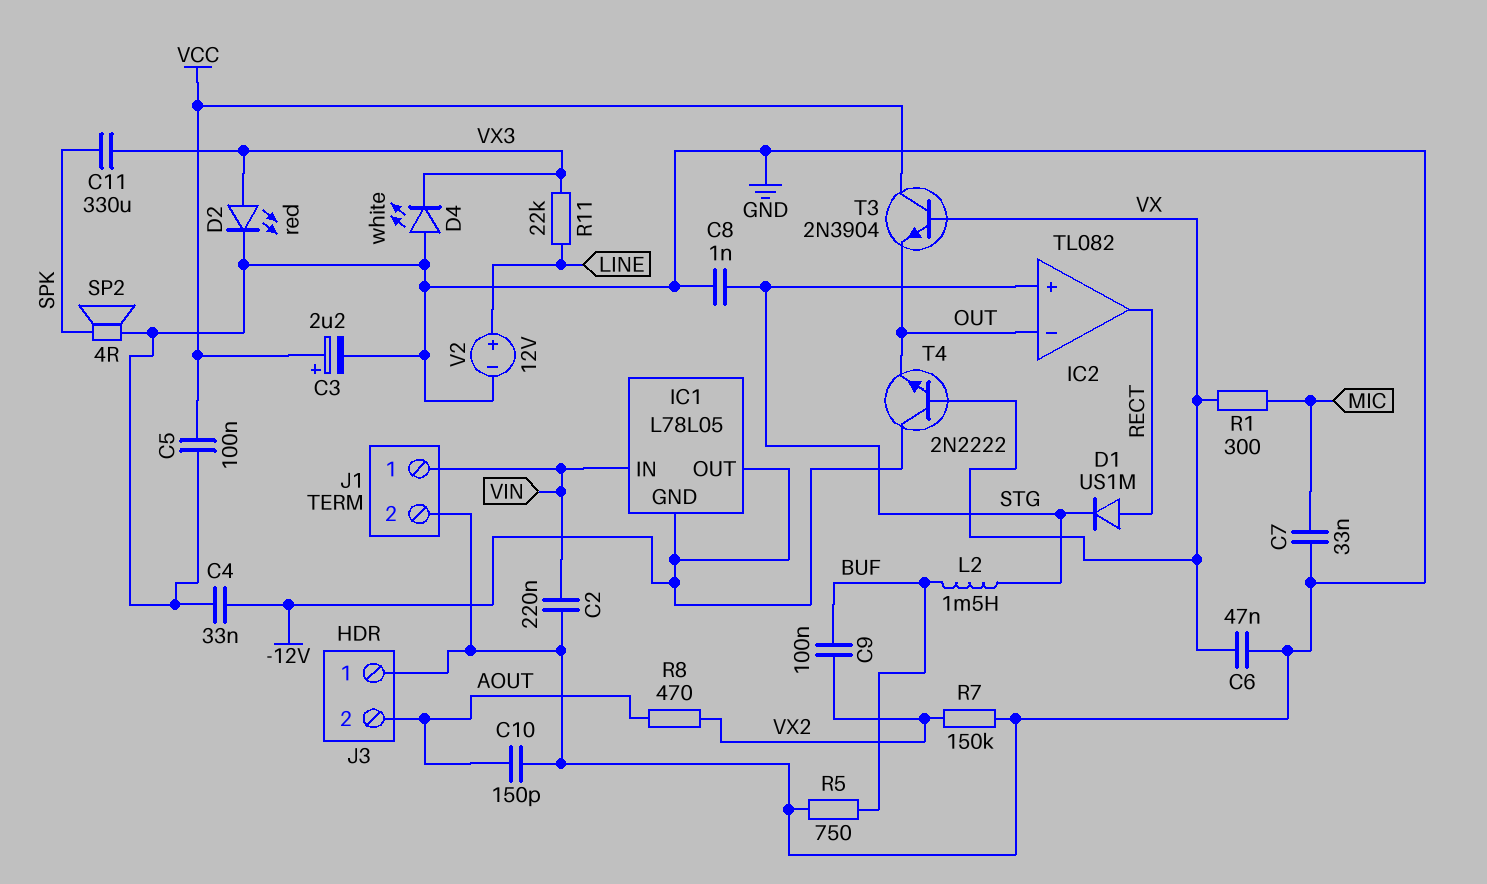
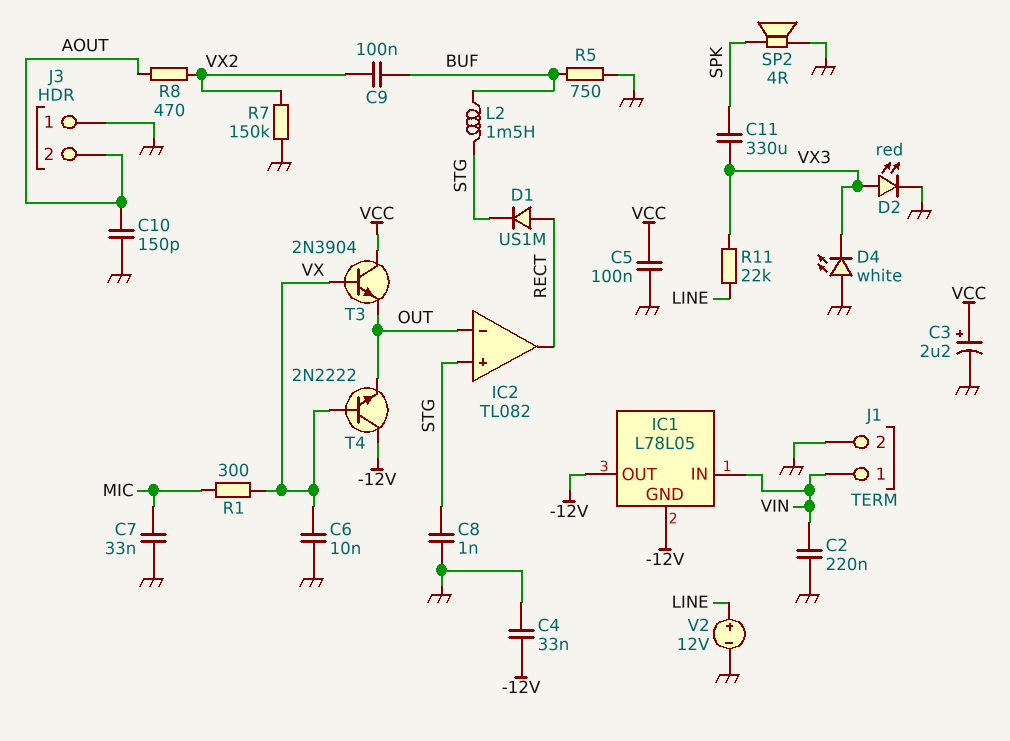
C6: 47nF (GND, VX) -> 10nF (GND, VX)

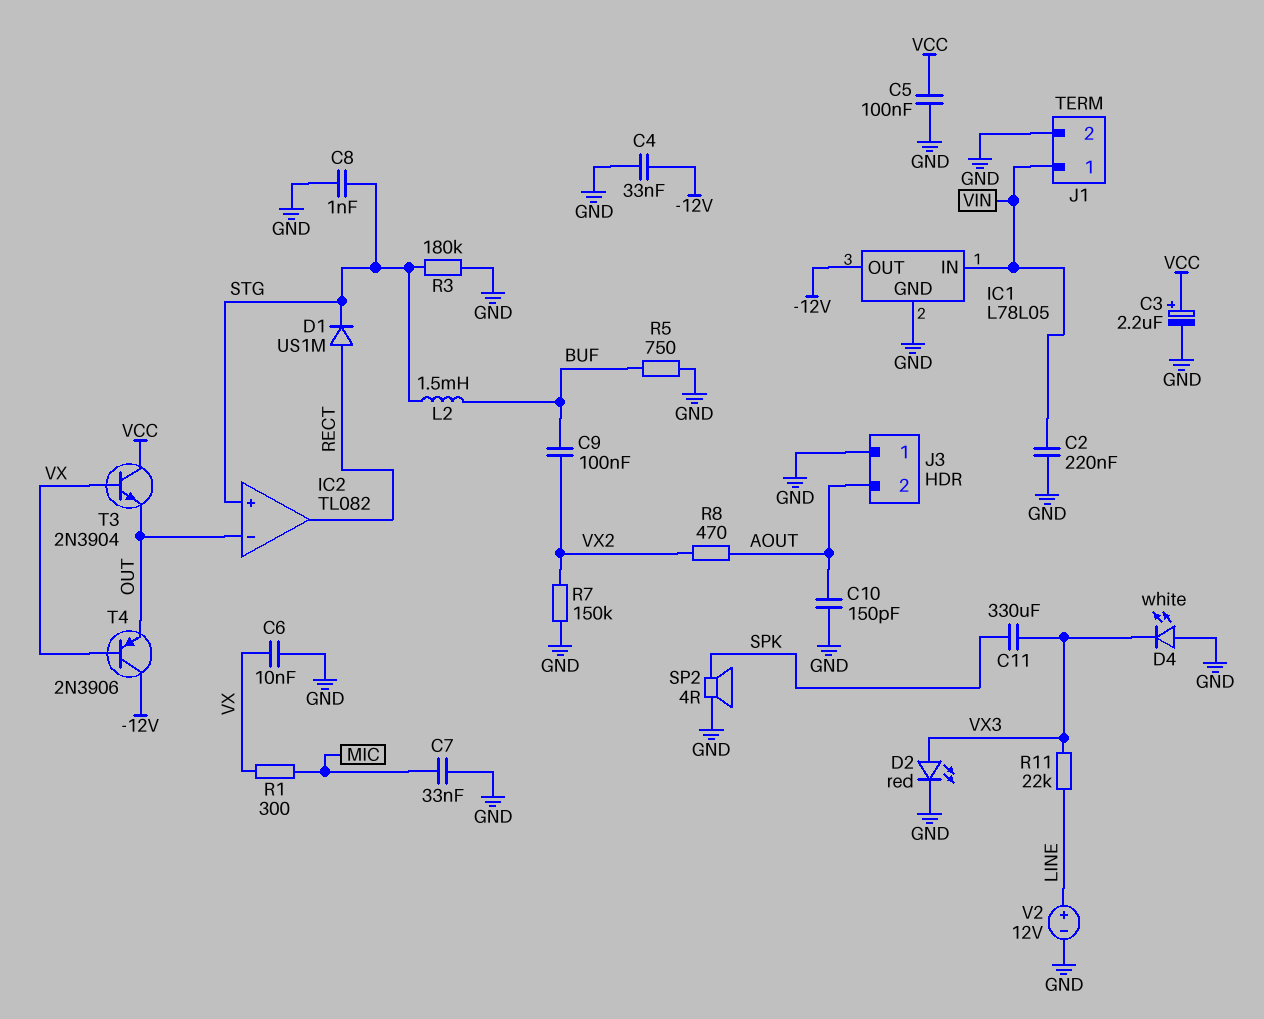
IC1 pin GND: -12V -> GND
R3: none -> 180k (GND, STG)
T4: NPN 2N2222 (B VX, C -12V, E OUT) -> PNP 2N3906 (B VX, C -12V, E OUT)

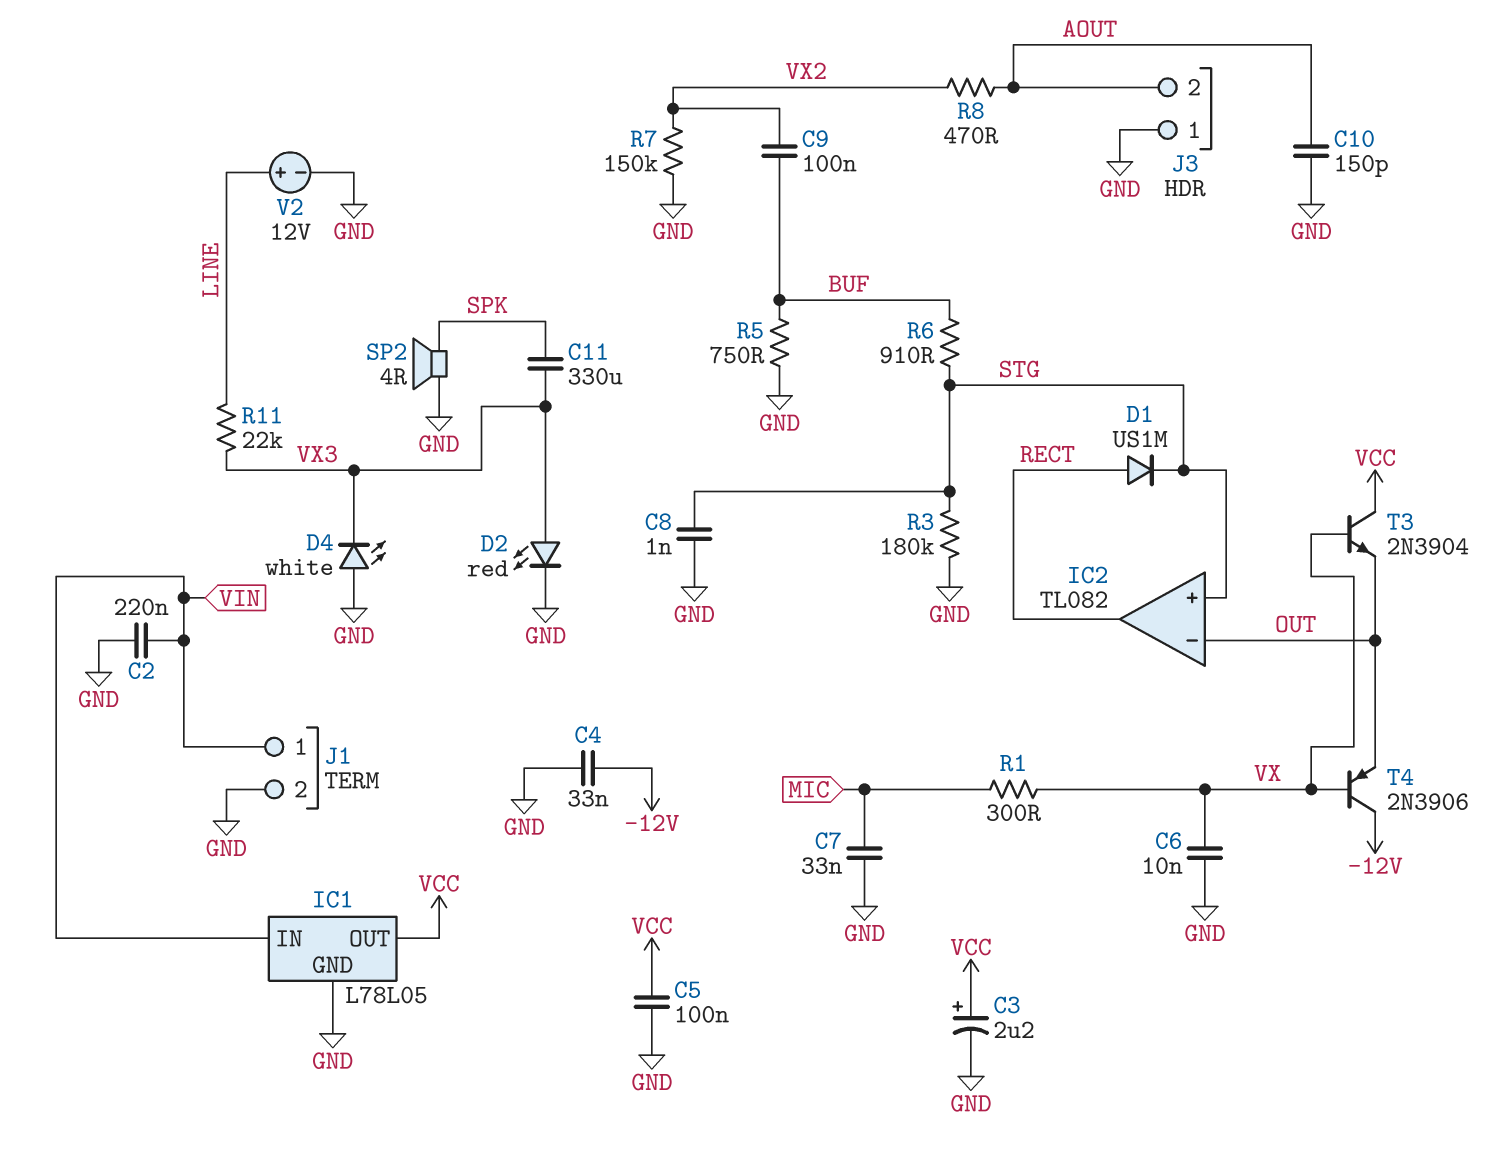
IC1 pin OUT: -12V -> VCC
L2: 1.5mH (BUF, STG) -> none
R6: none -> 910 (BUF, STG)

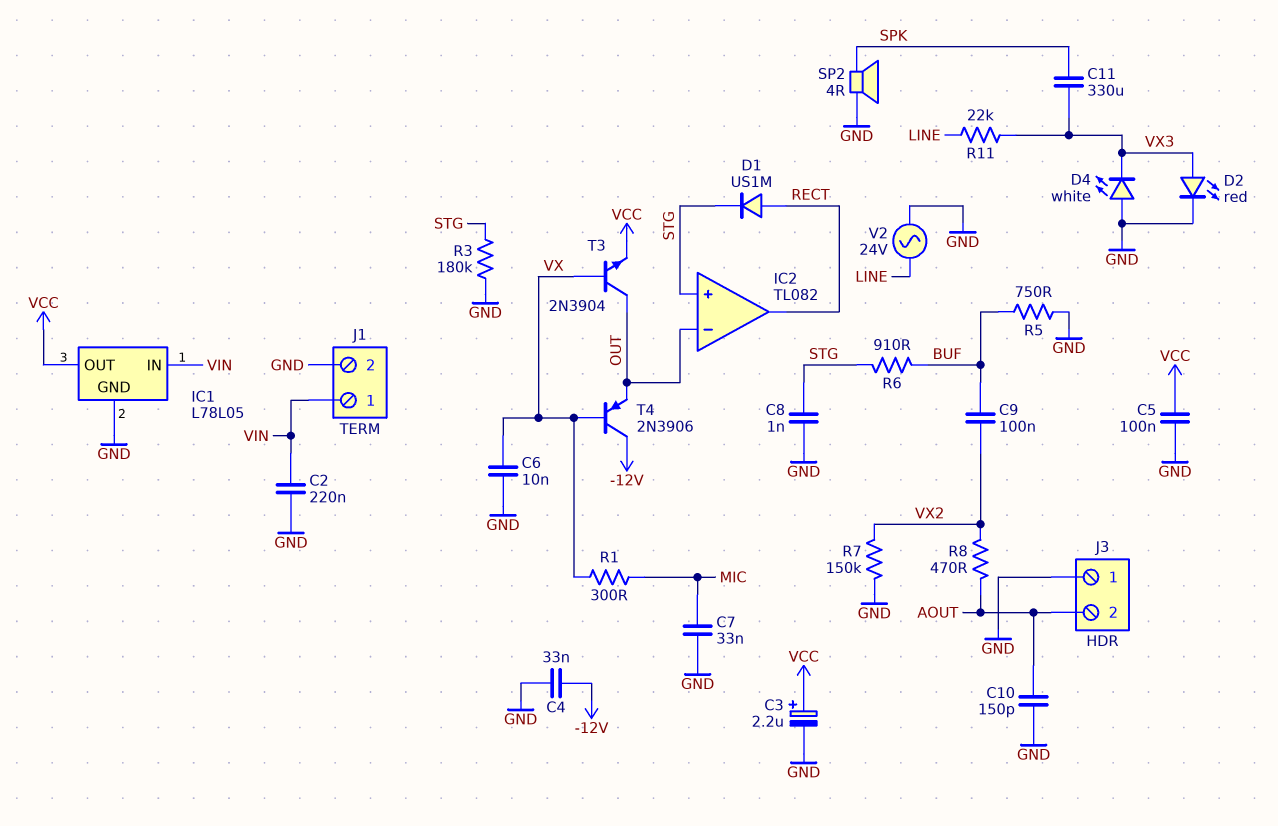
T3: NPN 2N3904 (B VX, C VCC, E OUT) -> NPN 2N3904 (B VX, C OUT, E VCC)
V2: 12V (plus LINE, minus GND) -> AC 24V (GND, LINE)

